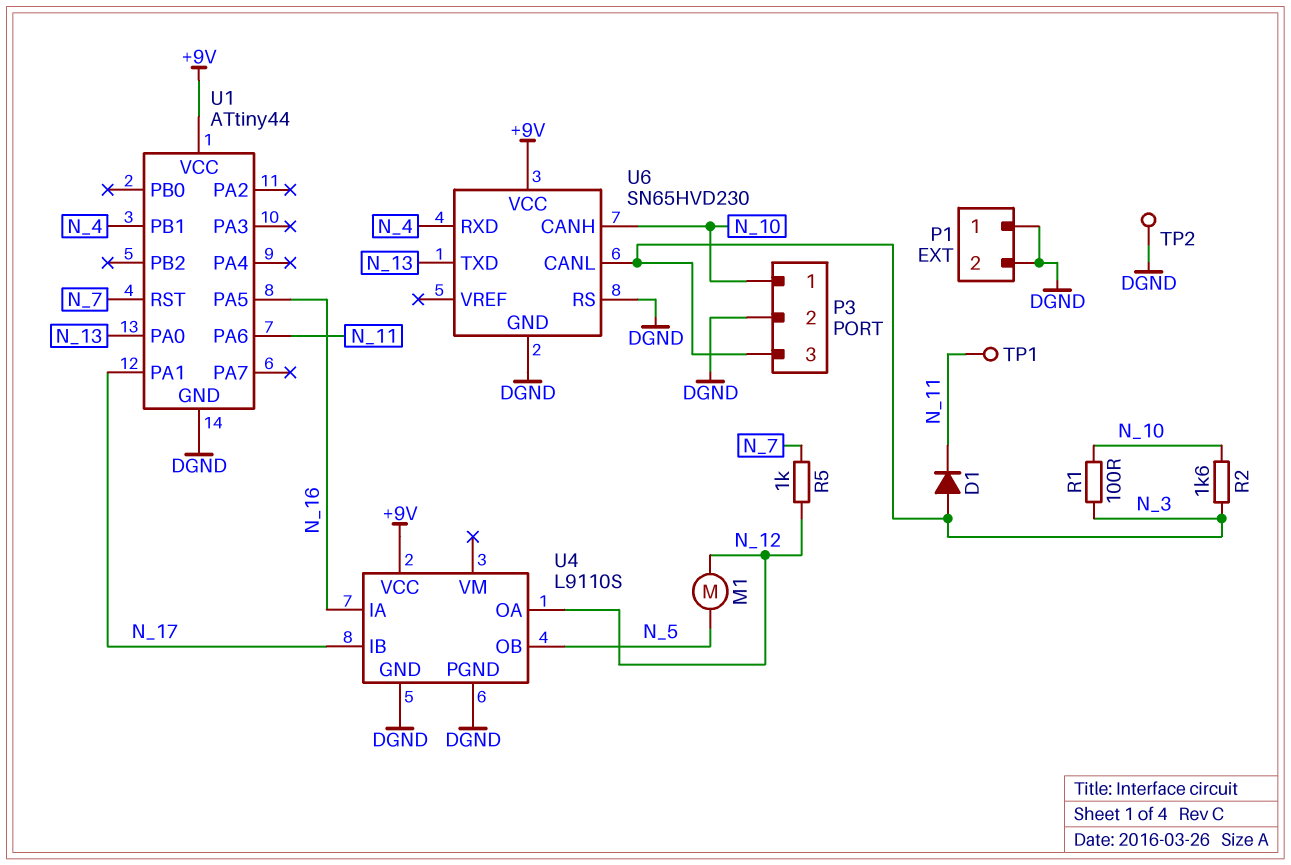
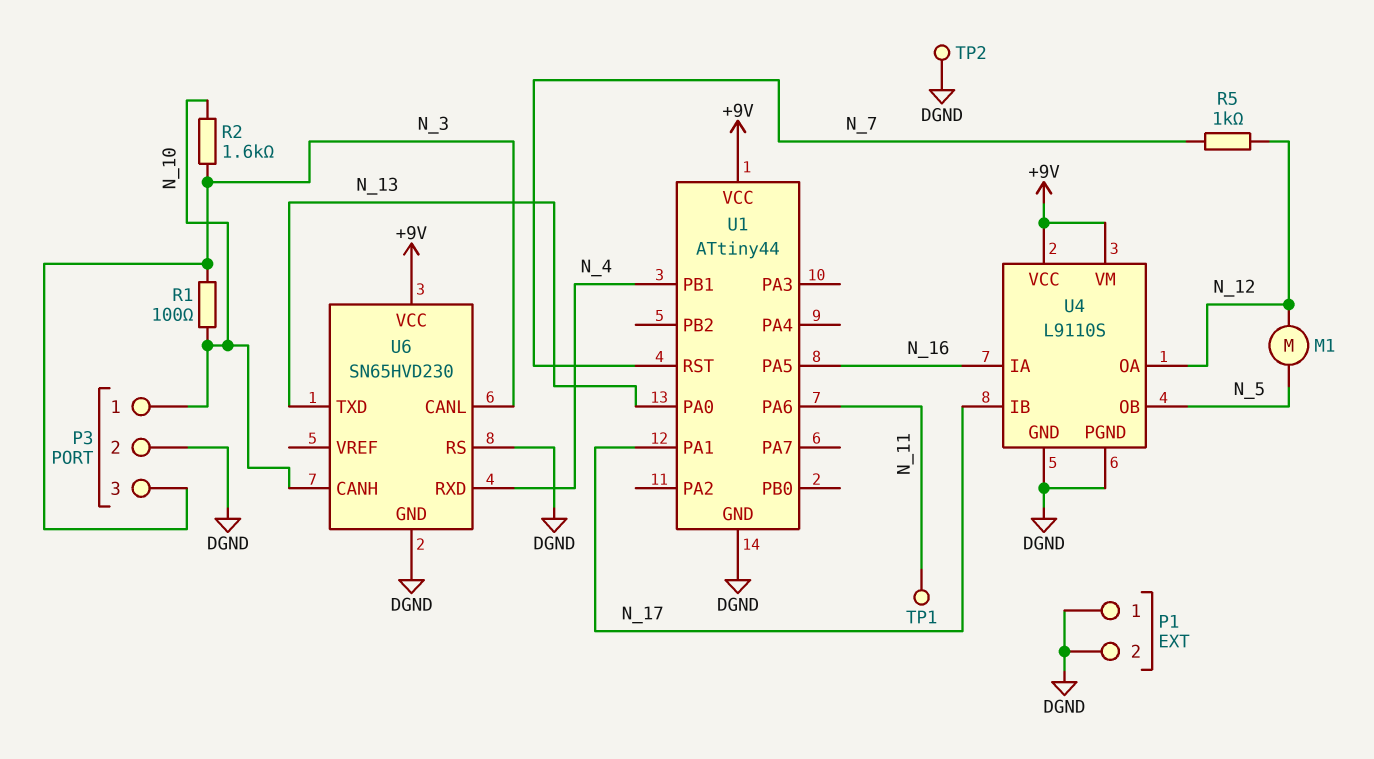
D1: diode (A N_3, K N_11) -> none
U4 pin VM: none -> +9V

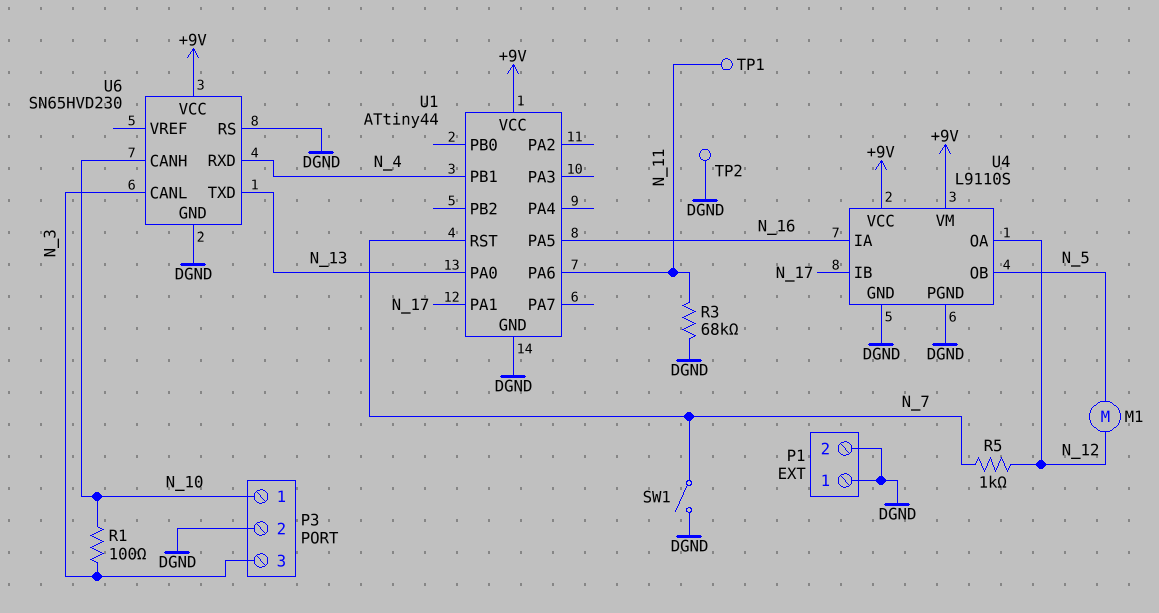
R2: 1.6k (N_3, N_10) -> none
R3: none -> 68k (DGND, N_11)
SW1: none -> switch (DGND, N_7)

